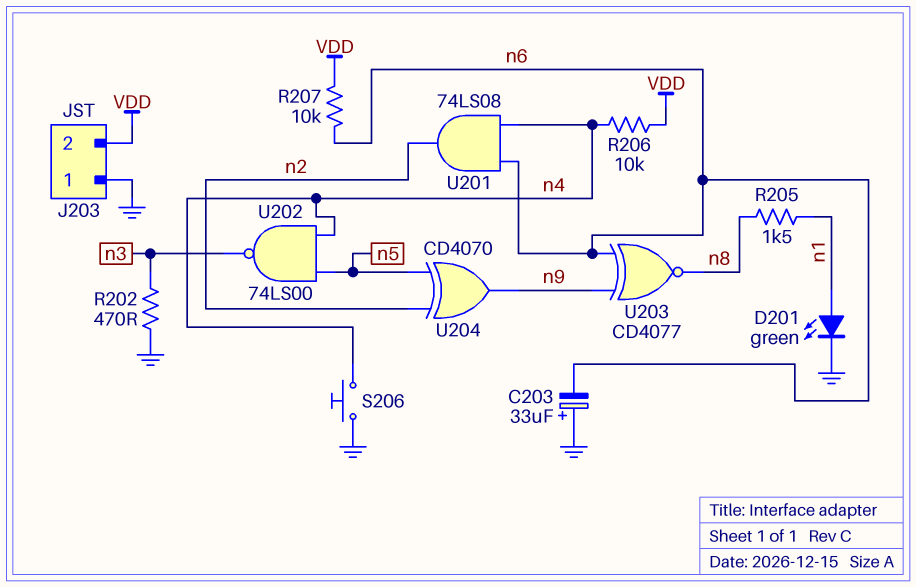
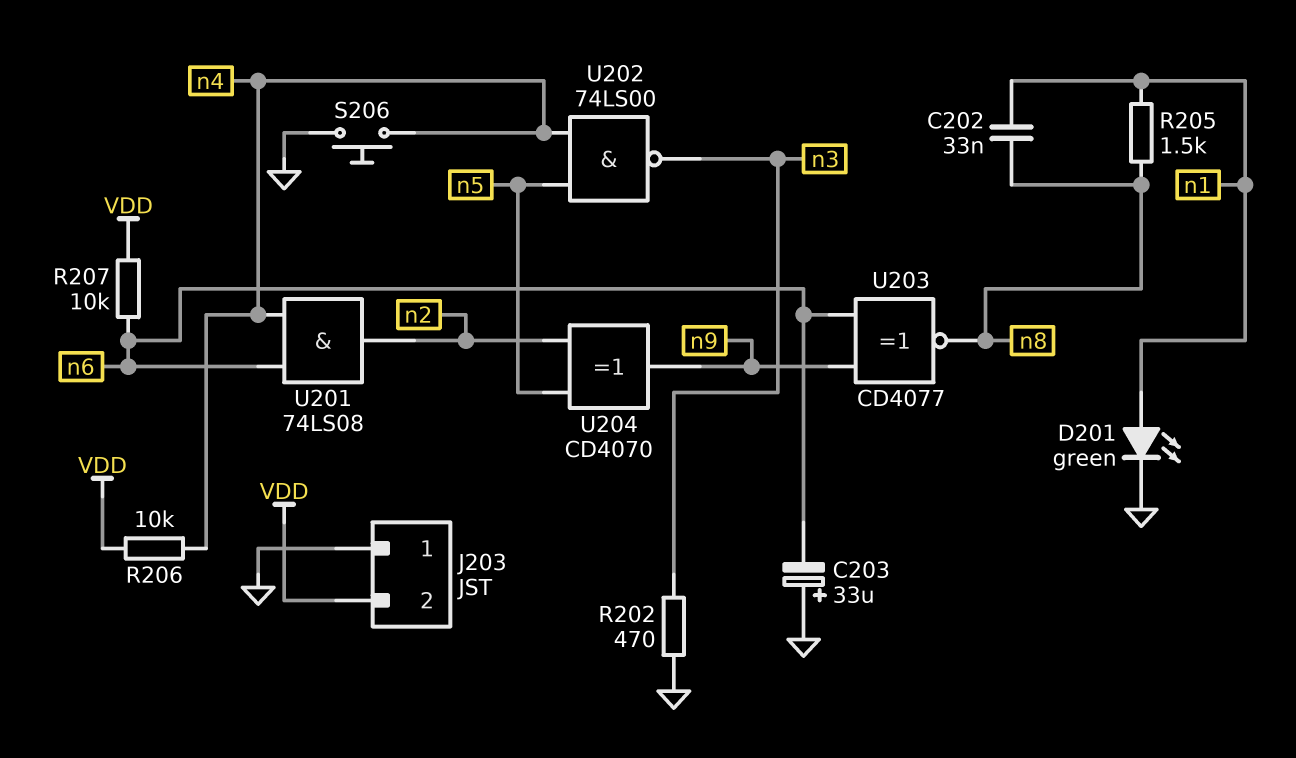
C202: none -> 33nF (n1, n8)

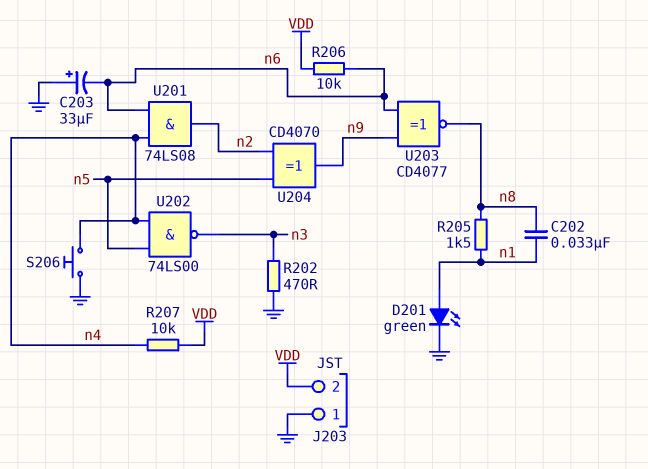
R206: 10k (VDD, n4) -> 10k (VDD, n6)
R207: 10k (VDD, n6) -> 10k (VDD, n4)

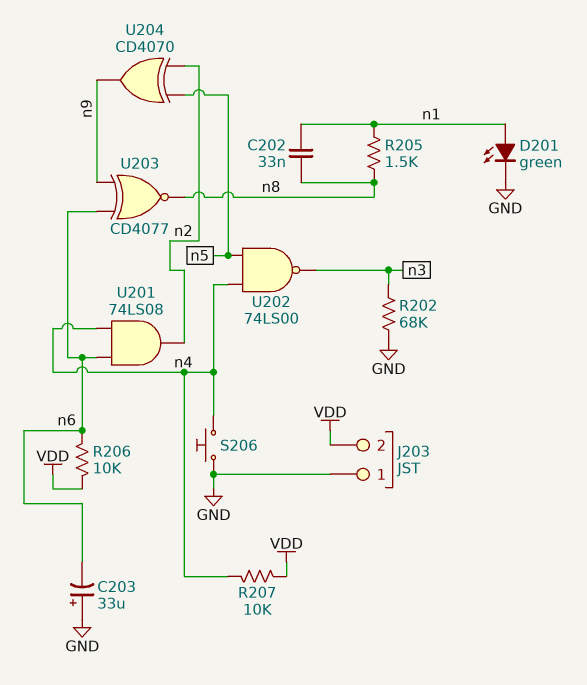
R202: 470 (GND, n3) -> 68k (GND, n3)

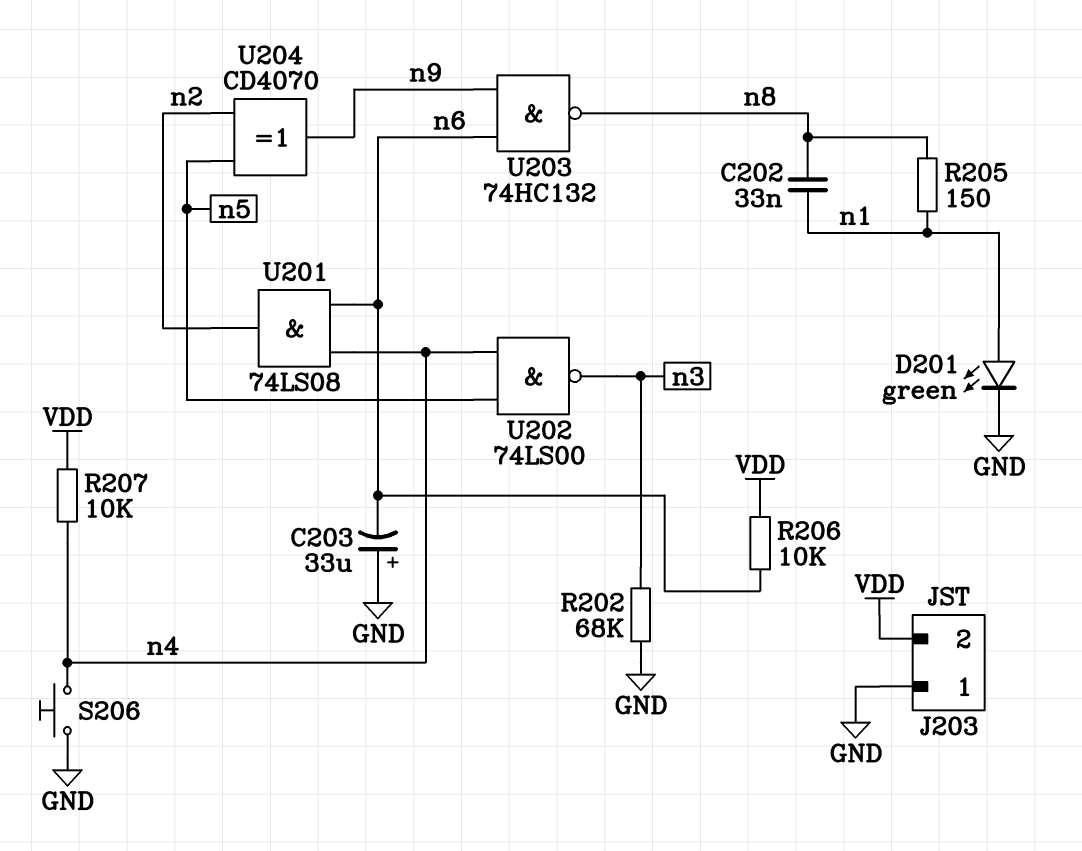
R205: 1.5k (n1, n8) -> 150 (n1, n8)
U203: XNOR CD4077 (in n6, in n9, out n8) -> NAND 74HC132 (in n6, in n9, out n8)

